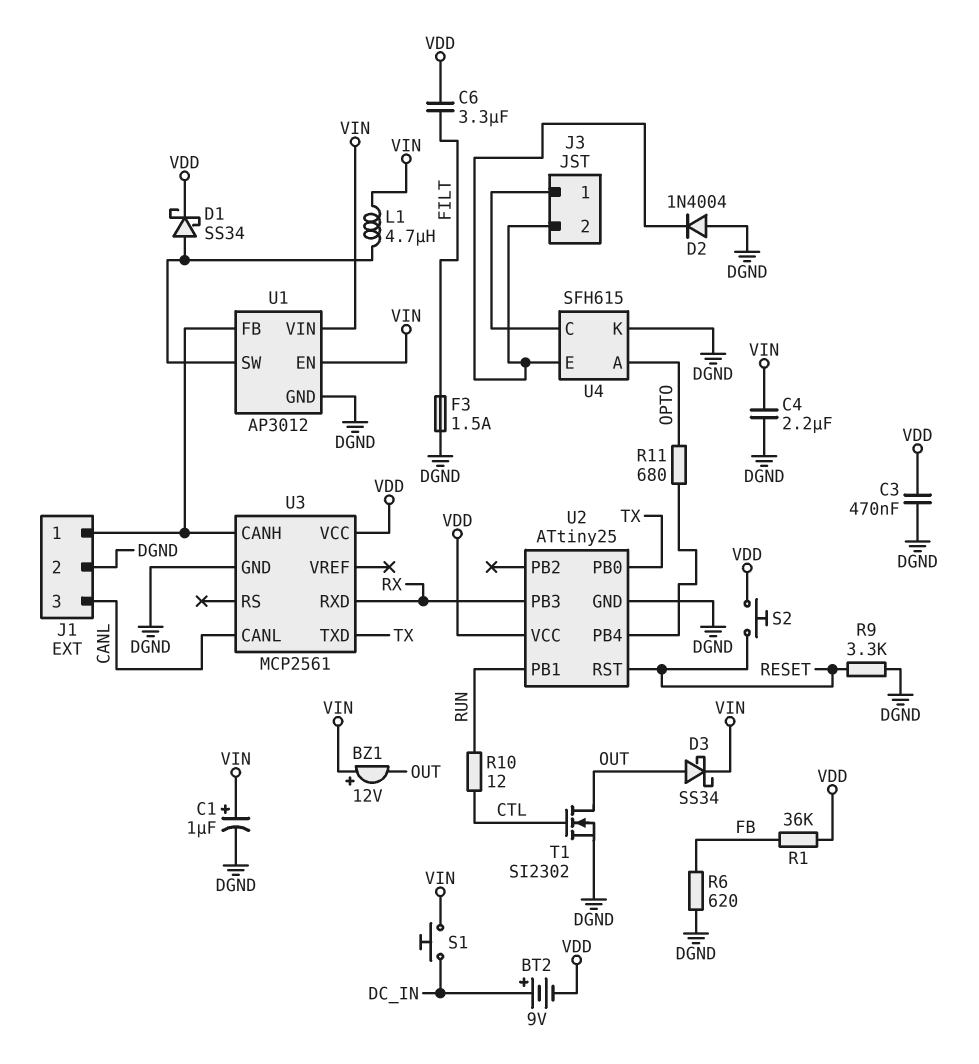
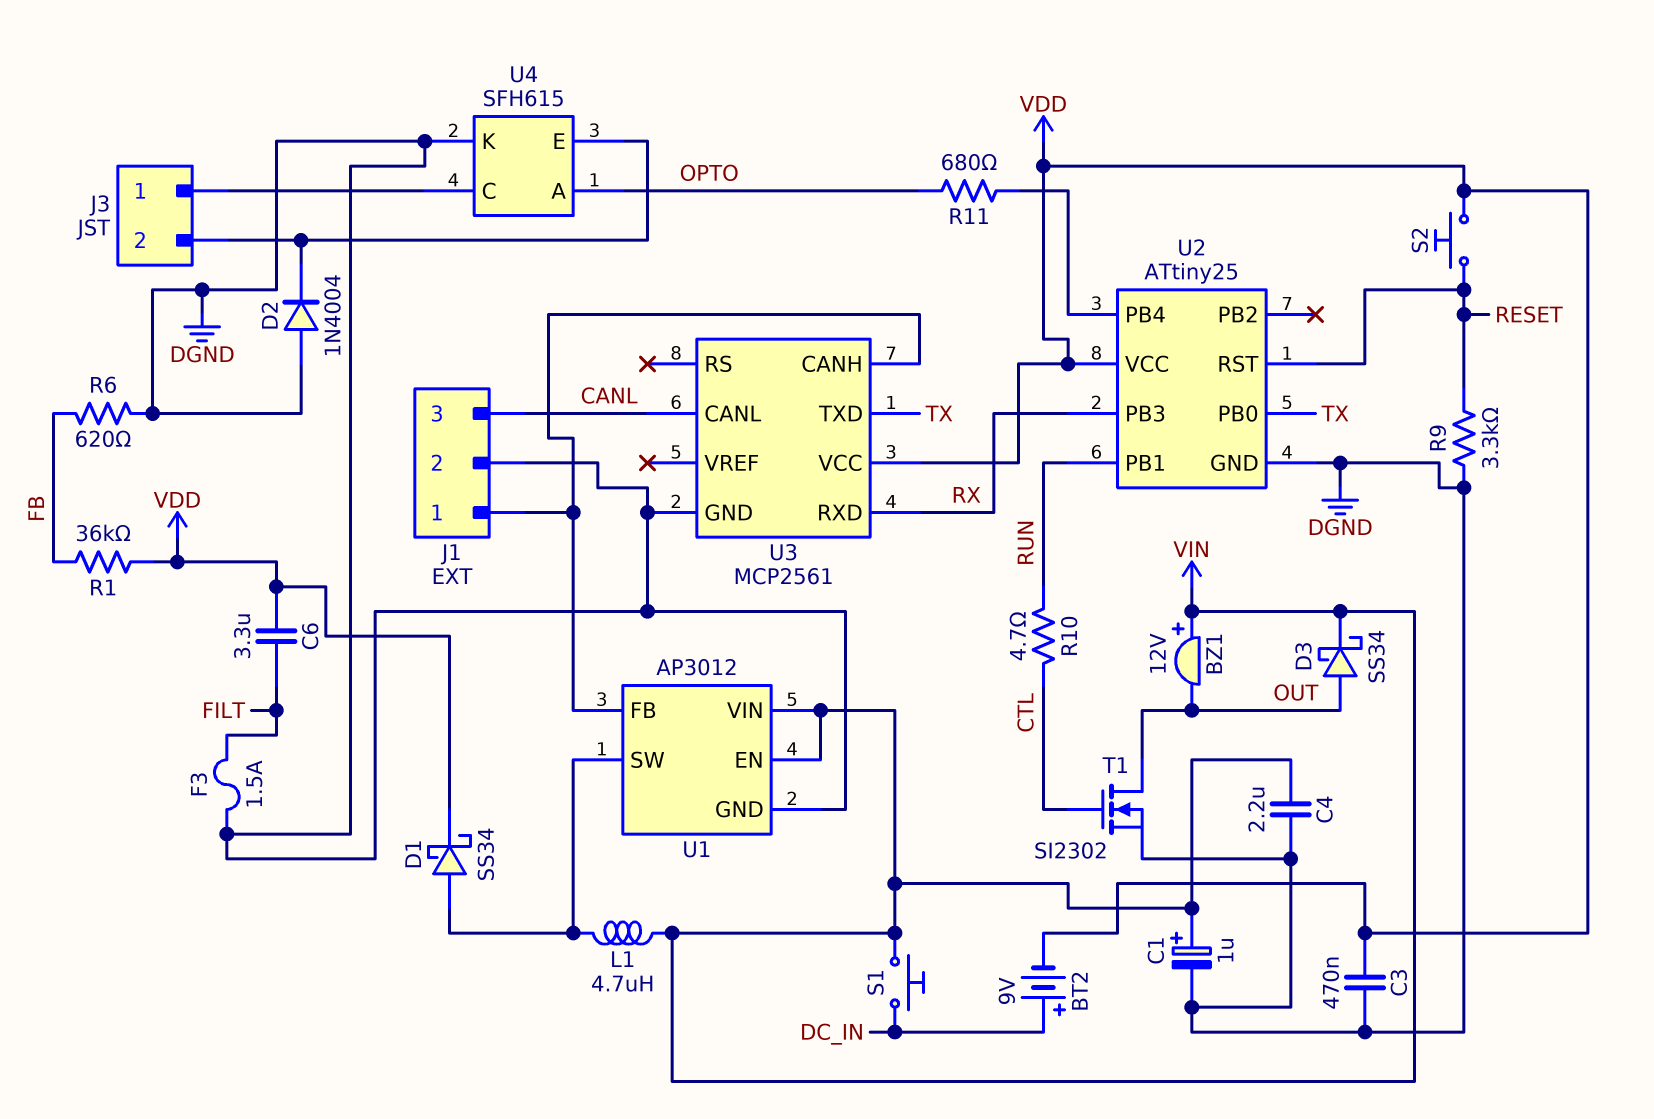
R10: 12 (CTL, RUN) -> 4.7 (CTL, RUN)

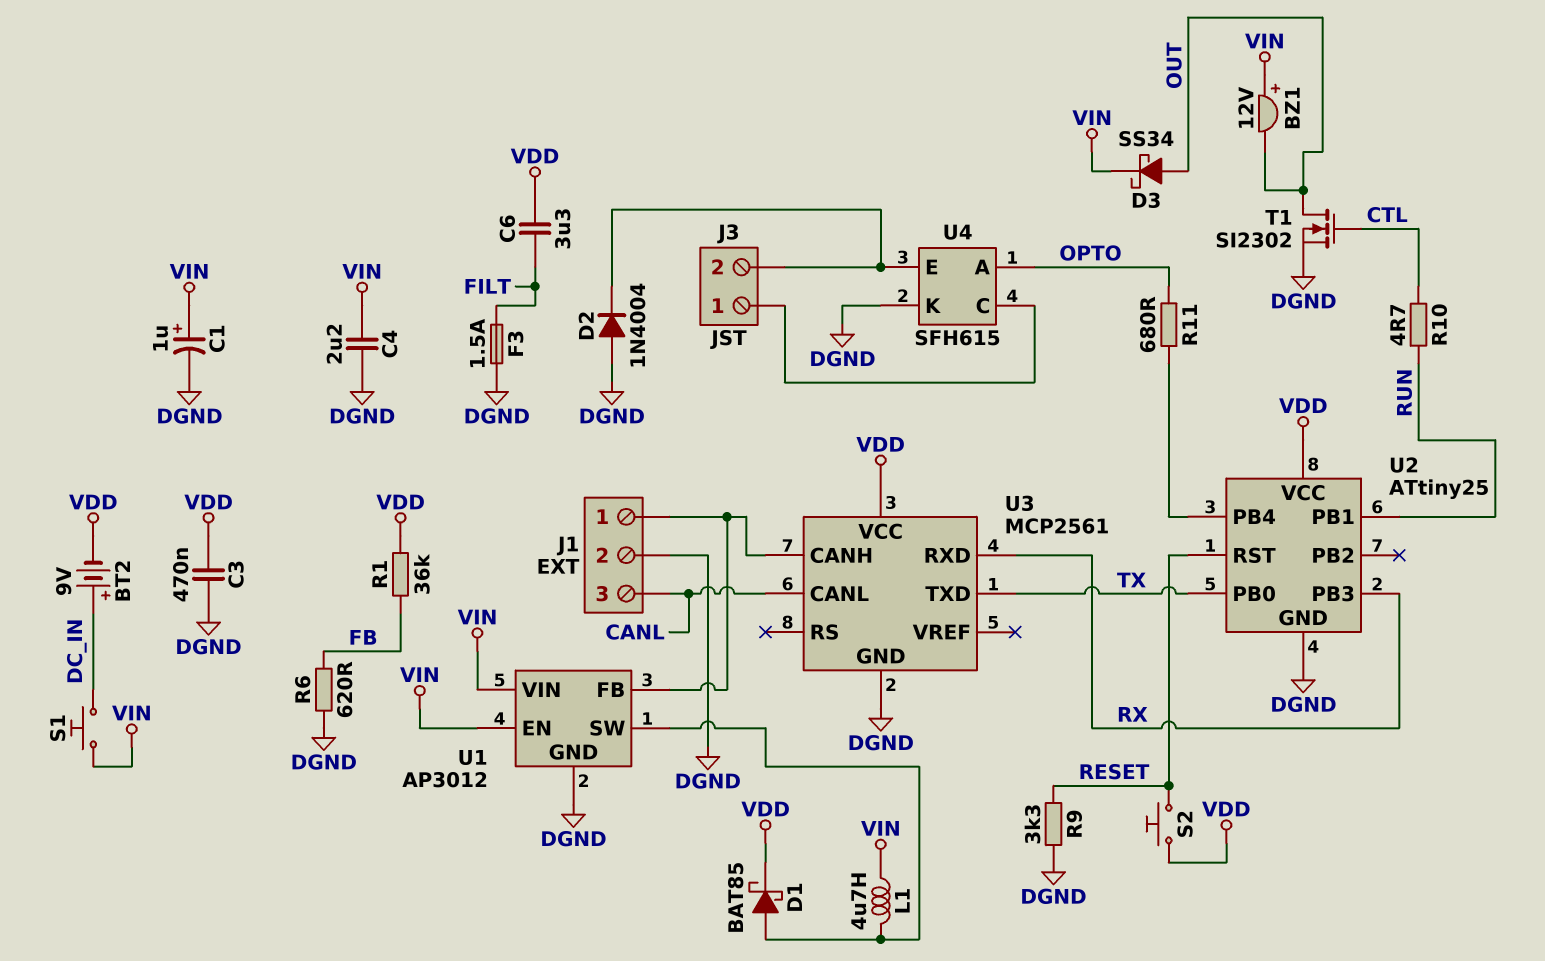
D1: schottky SS34 (A U1/SW, K VDD) -> schottky BAT85 (A U1/SW, K VDD)

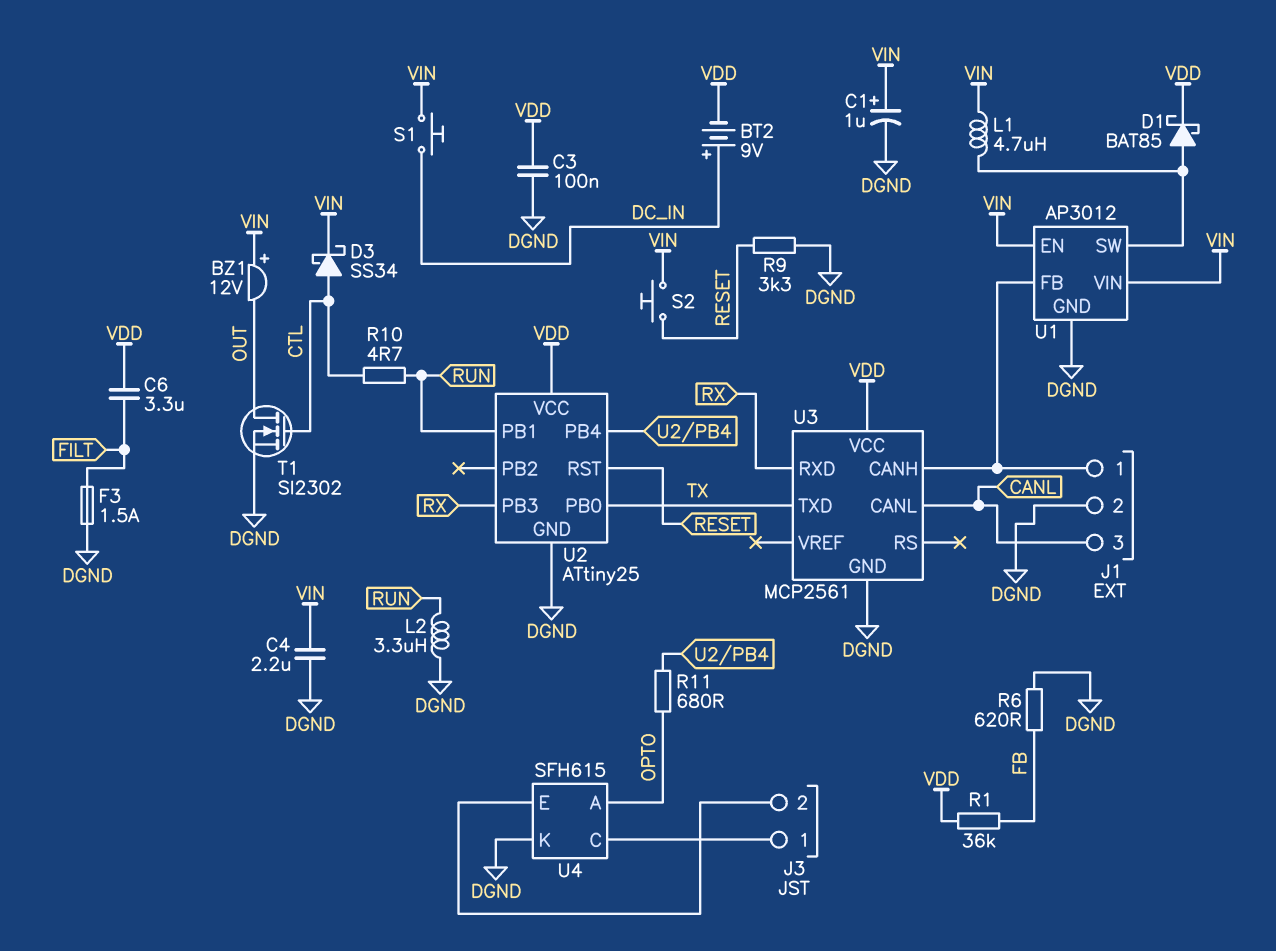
C3: 470nF (DGND, VDD) -> 100nF (DGND, VDD)
D2: diode 1N4004 (A DGND, K J3/2) -> none
D3: schottky SS34 (A OUT, K VIN) -> schottky SS34 (A CTL, K VIN)
L2: none -> 3.3uH (DGND, RUN)
S2: button (RESET, VDD) -> button (RESET, VIN)

